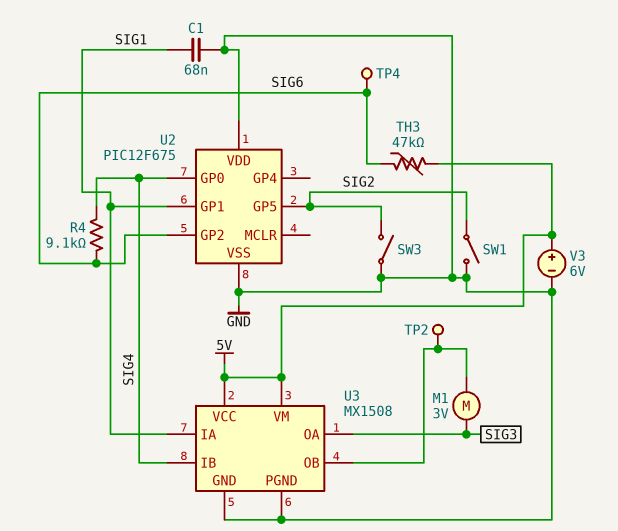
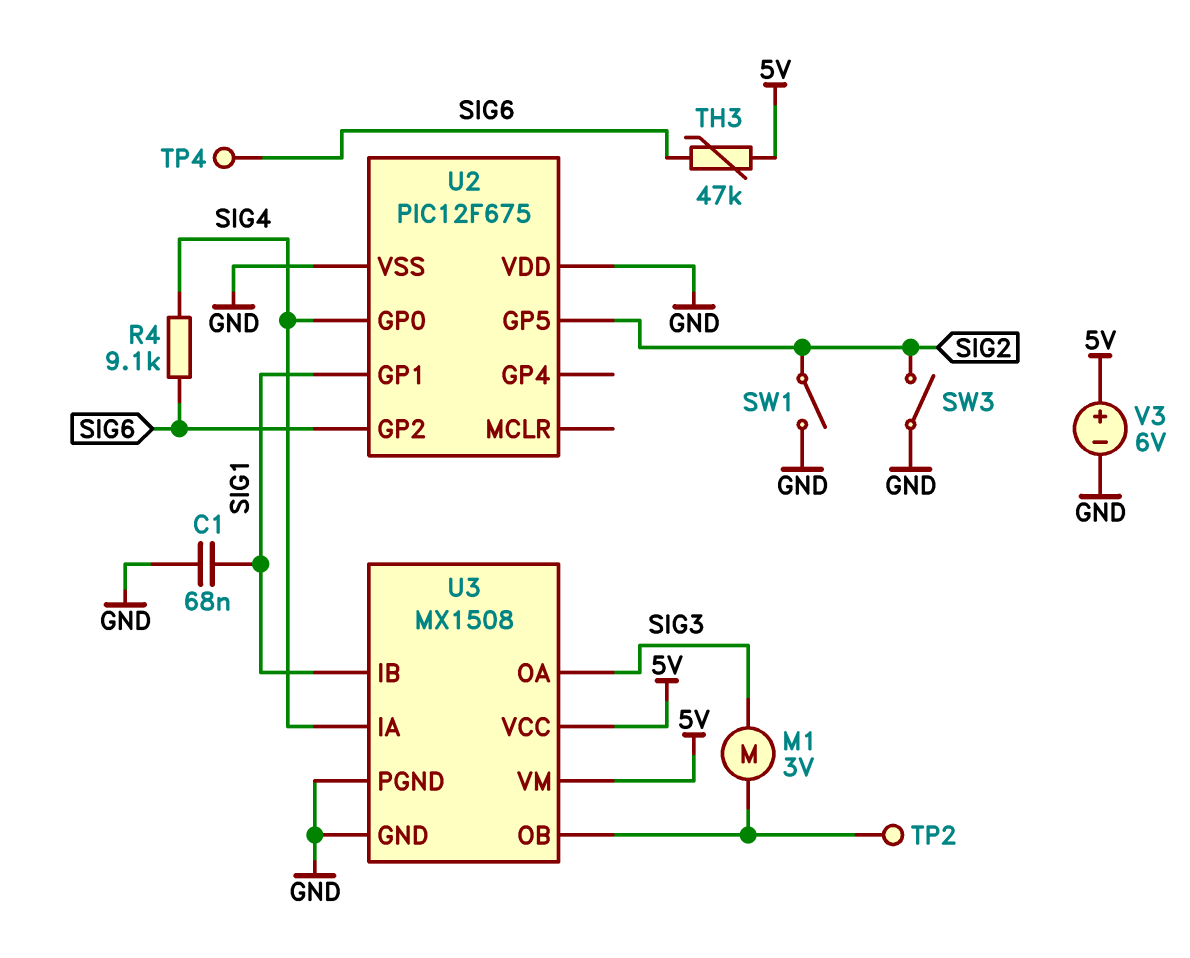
U3 pin IA: SIG1 -> SIG4
U3 pin IB: SIG4 -> SIG1

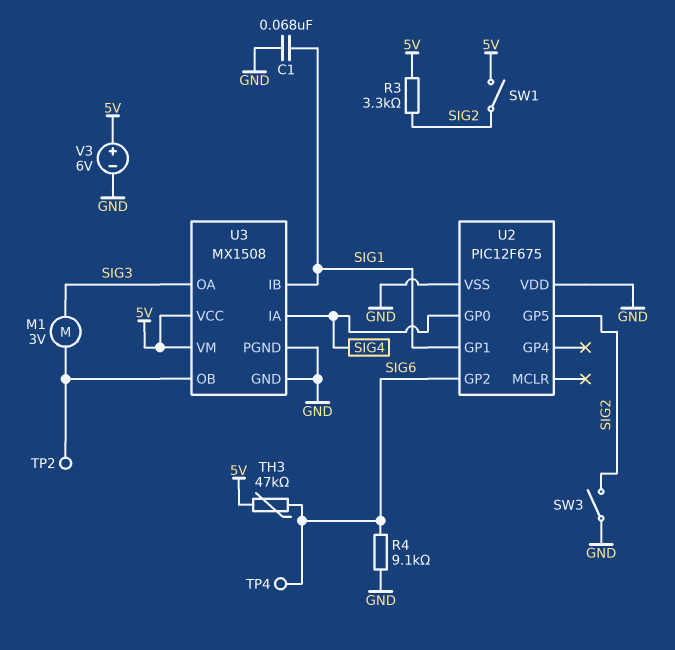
R3: none -> 3.3k (5V, SIG2)
R4: 9.1k (SIG4, SIG6) -> 9.1k (GND, SIG6)
SW1: switch (GND, SIG2) -> switch (5V, SIG2)

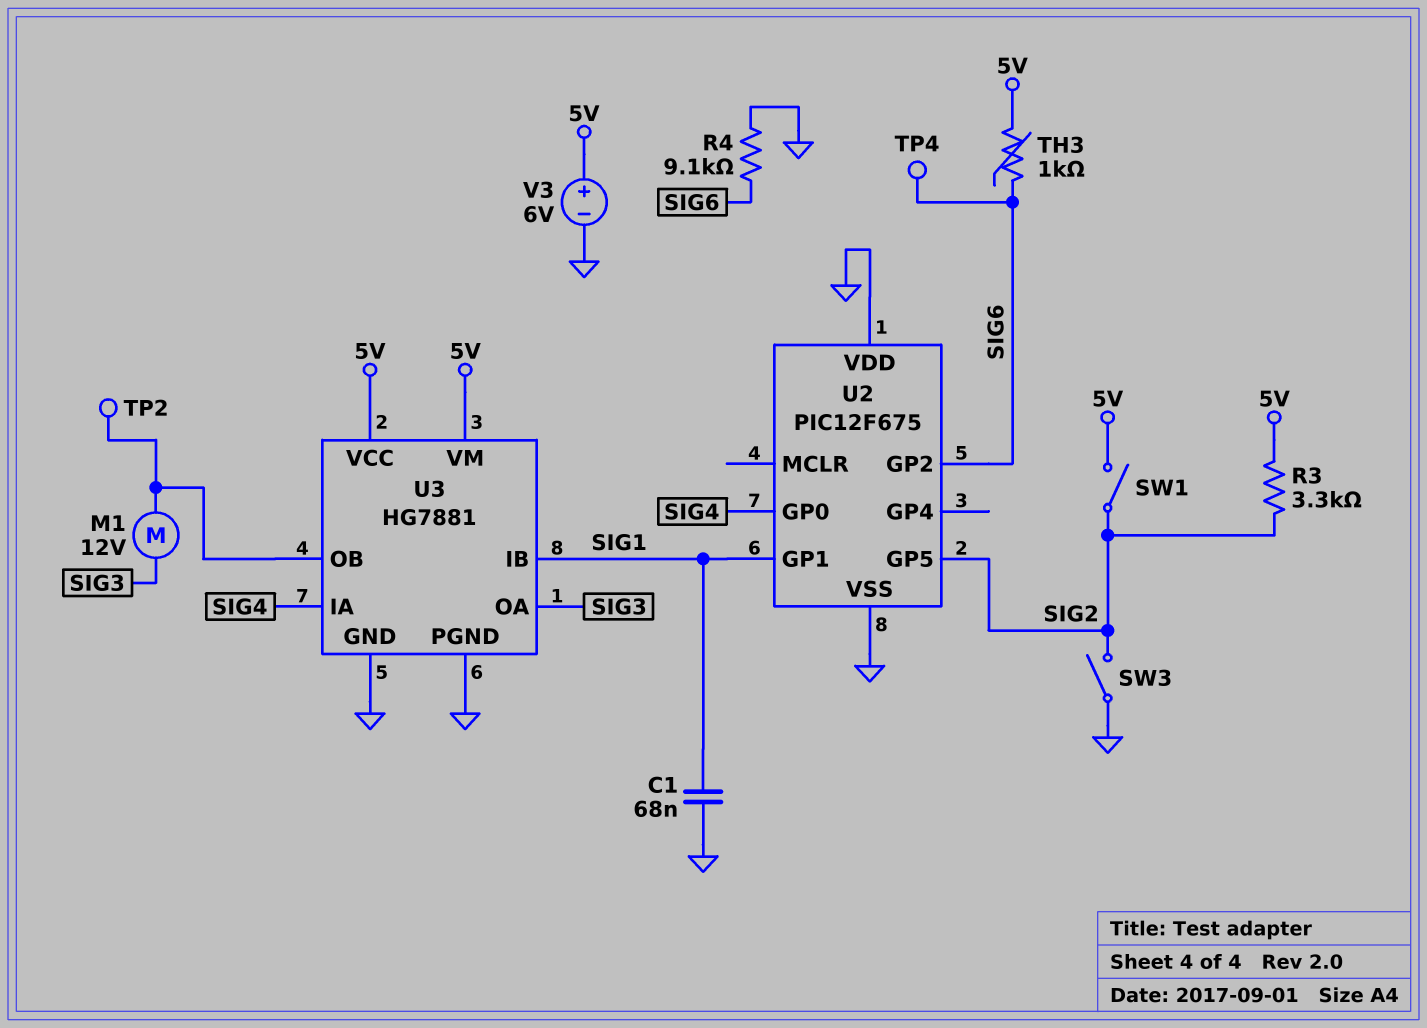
M1: motor 3V (SIG3, U3/OB) -> motor 12V (SIG3, U3/OB)
TH3: 47k (5V, SIG6) -> 1k (5V, SIG6)
U3: MX1508 -> HG7881

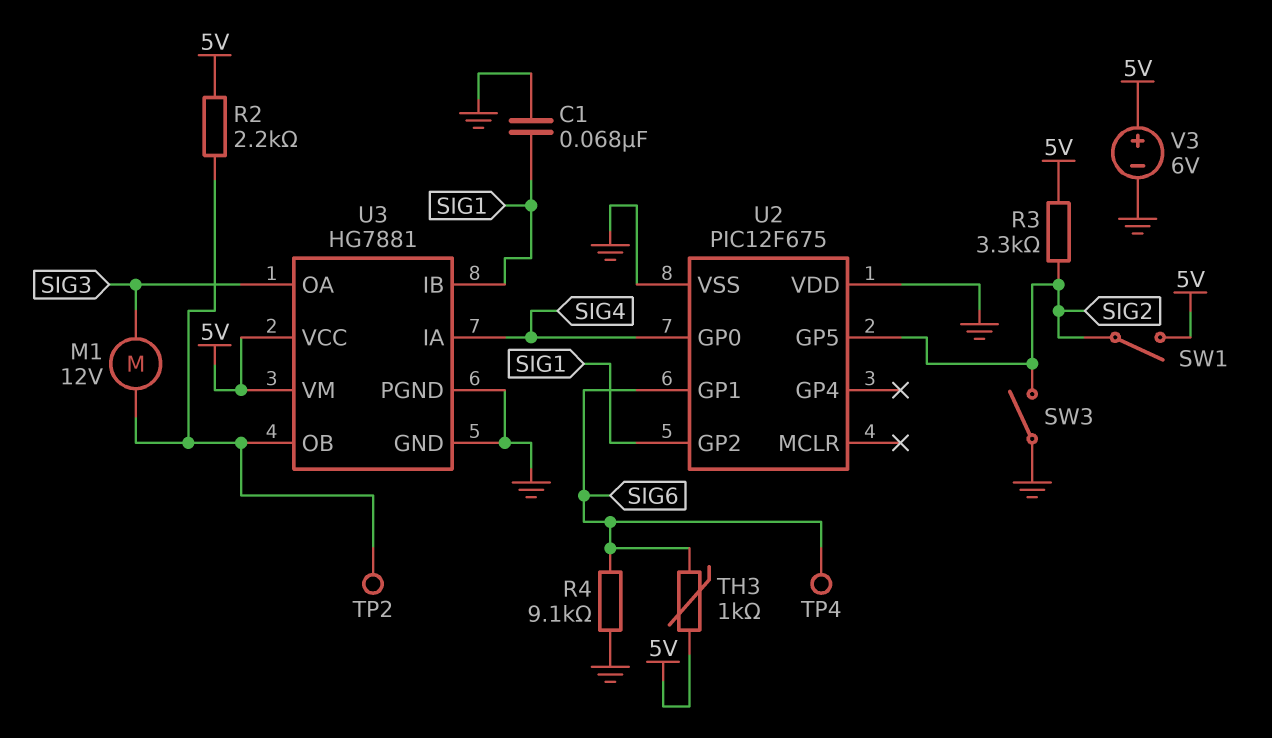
R2: none -> 2.2k (5V, U3/OB)
U2 pin GP1: SIG1 -> SIG6
U2 pin GP2: SIG6 -> SIG1

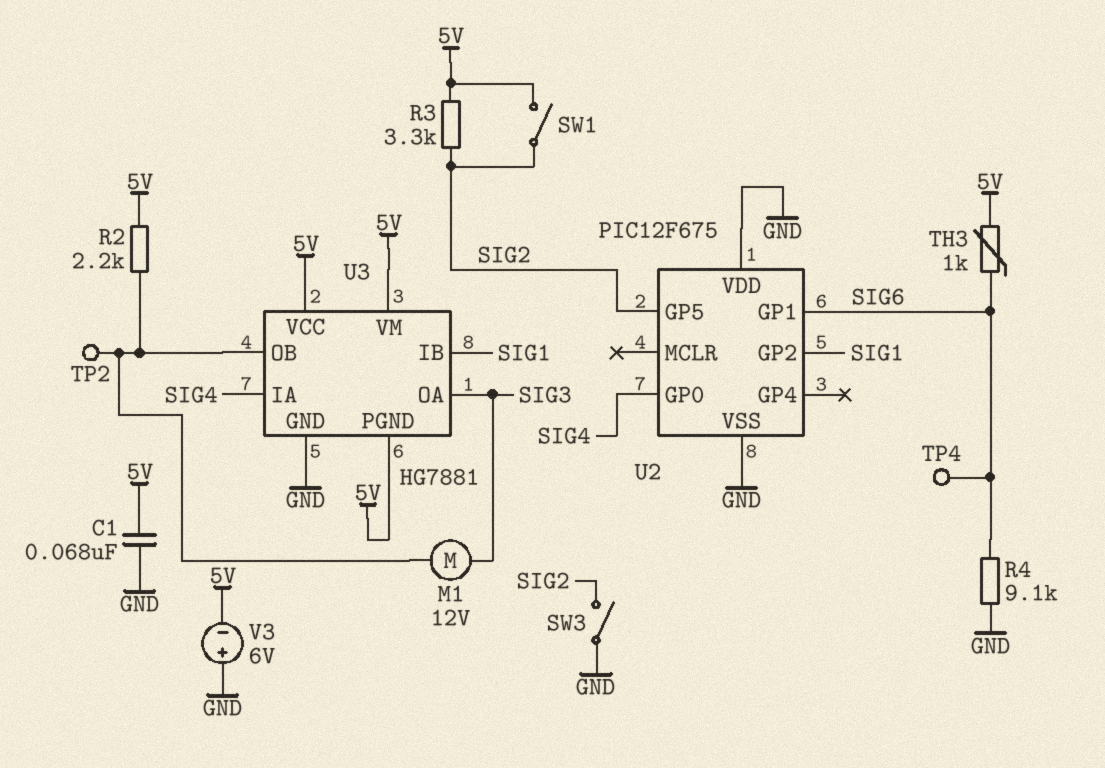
C1: 68nF (GND, SIG1) -> 68nF (5V, GND)
U3 pin PGND: GND -> 5V
V3: 6V (plus 5V, minus GND) -> 6V (plus GND, minus 5V)

